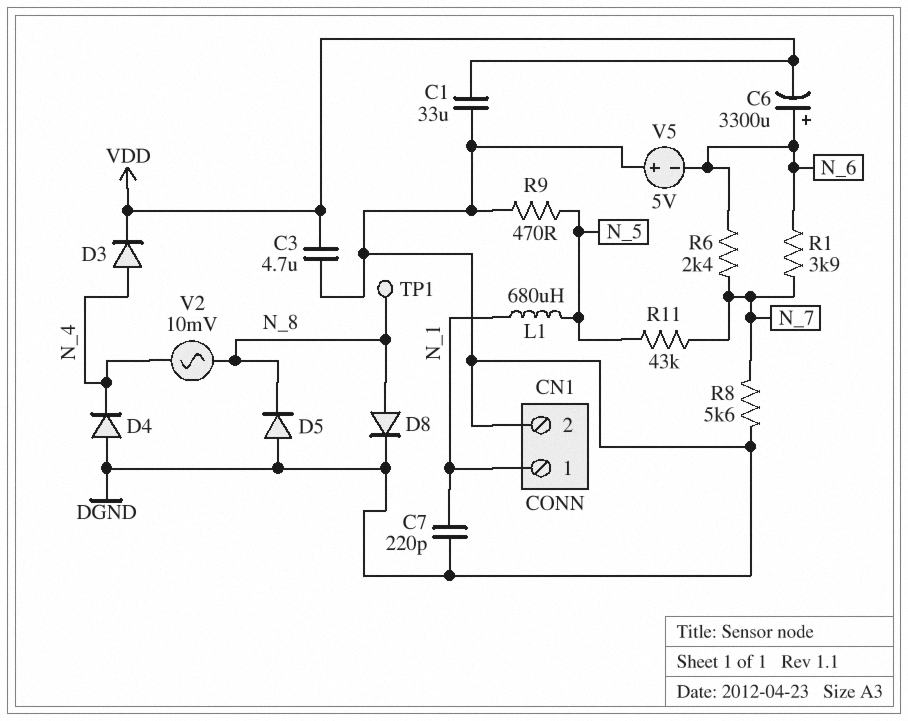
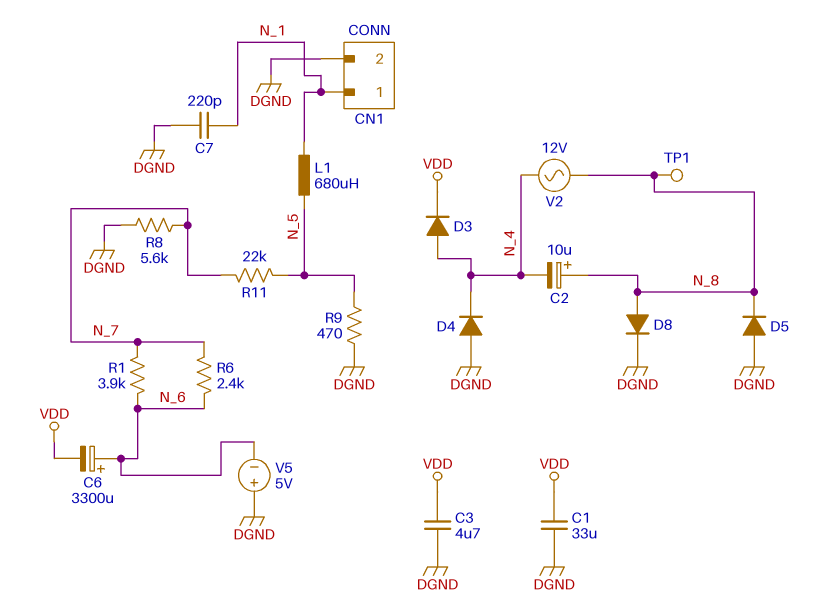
C2: none -> 10uF (plus N_8, minus N_4)
R11: 43k (N_5, N_7) -> 22k (N_5, N_7)
V2: AC 10mV (N_4, N_8) -> AC 12V (N_4, N_8)

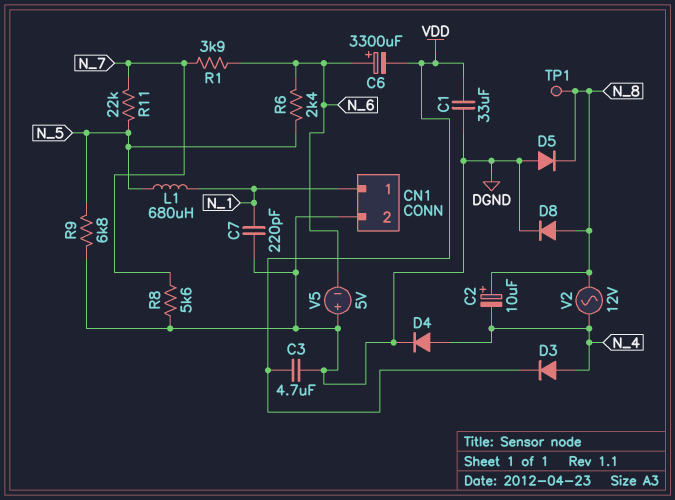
D4: diode (A DGND, K N_4) -> diode (A N_4, K DGND)
R6: 2.4k (N_6, N_7) -> 2.4k (N_5, N_6)
R9: 470 (DGND, N_5) -> 6.8k (DGND, N_5)

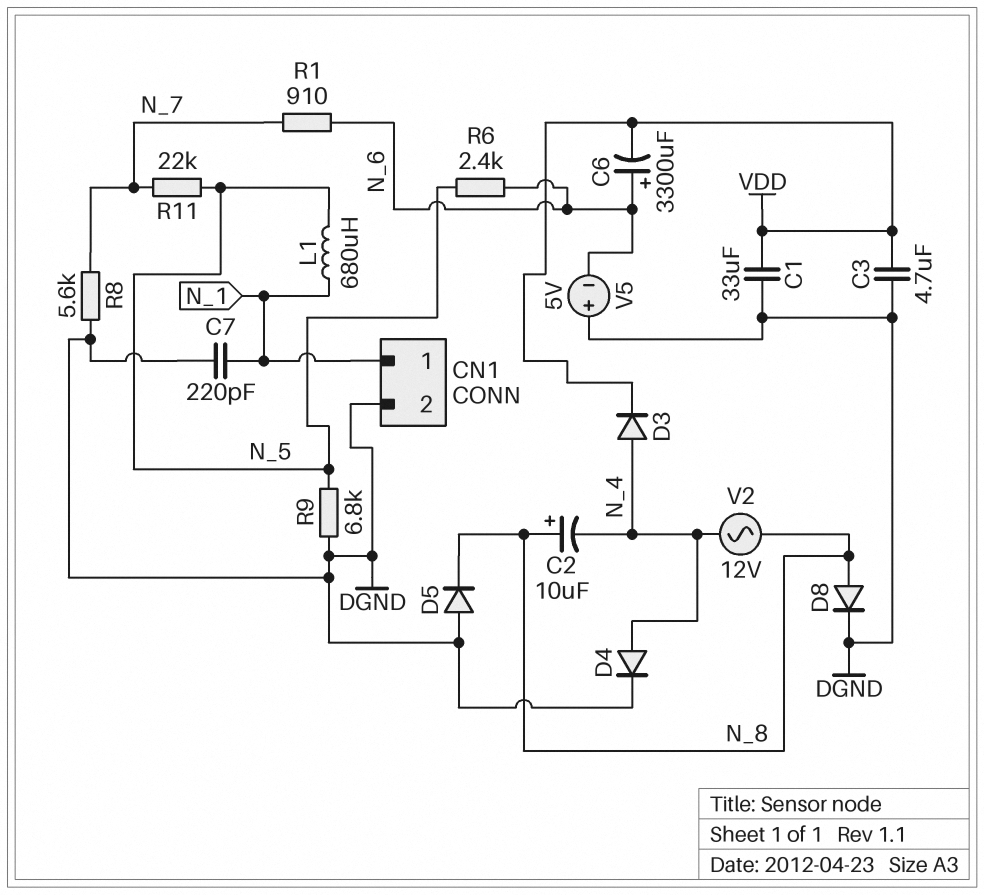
R1: 3.9k (N_6, N_7) -> 910 (N_6, N_7)
TP1: test point (N_8) -> none

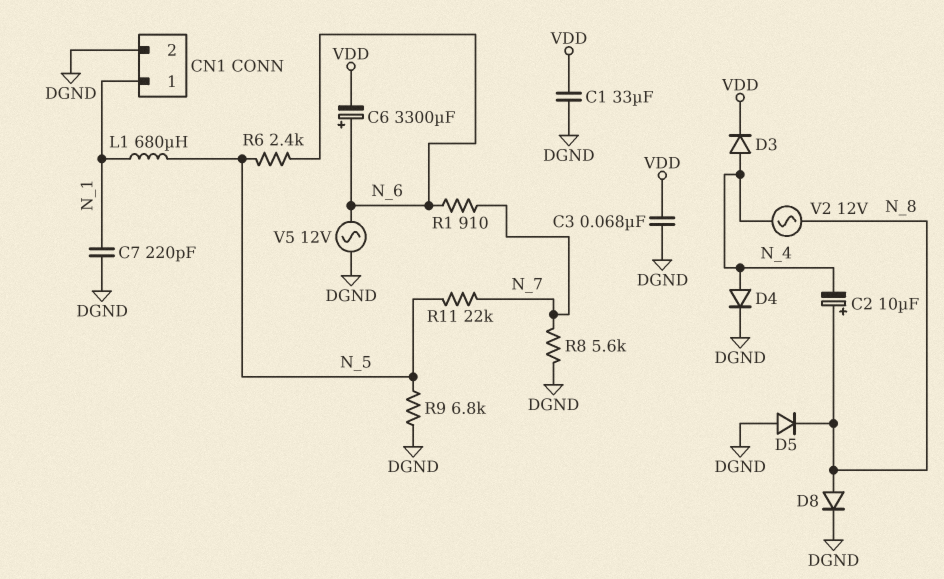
C3: 4.7uF (DGND, VDD) -> 68nF (DGND, VDD)
V5: 5V (plus DGND, minus N_6) -> AC 12V (DGND, N_6)

